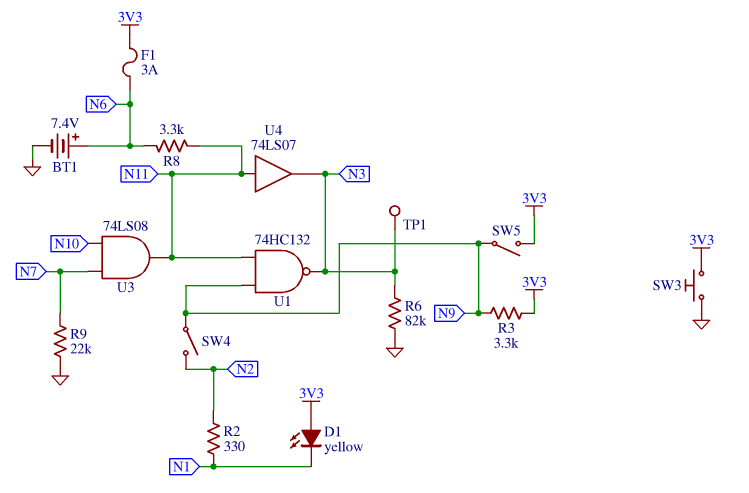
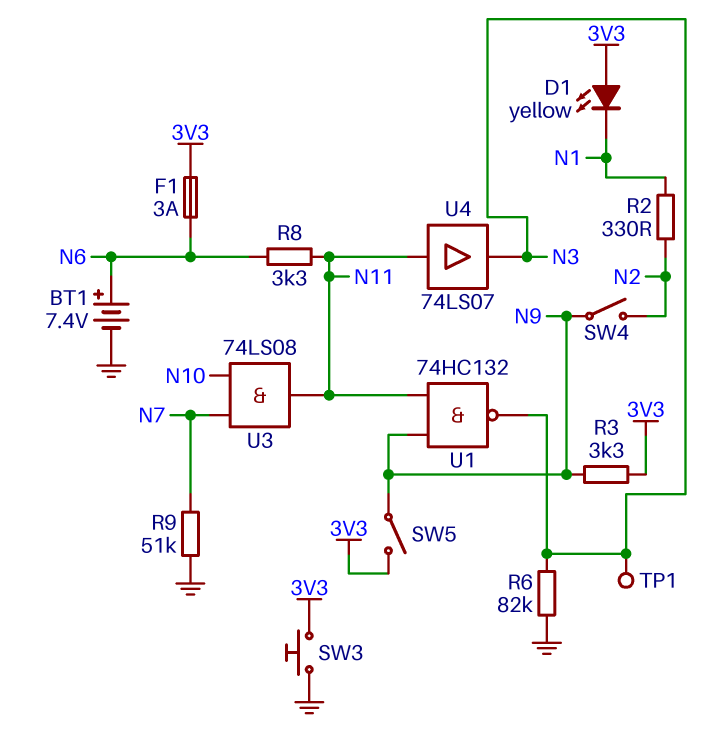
R9: 22k (GND, N7) -> 51k (GND, N7)

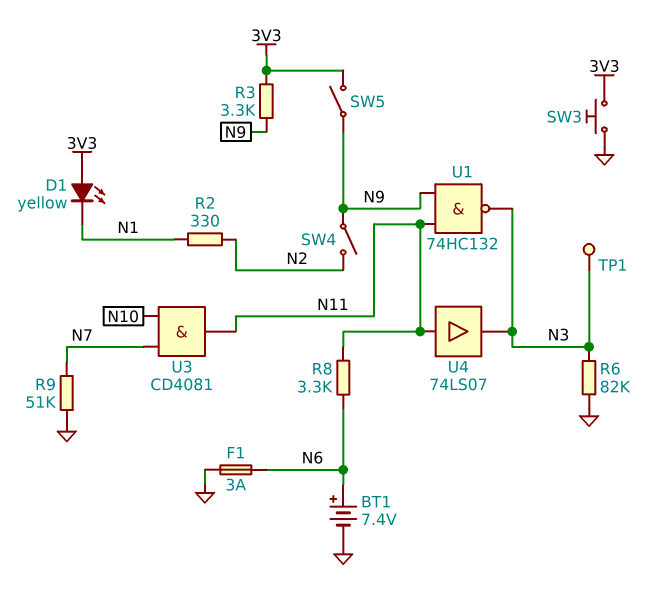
F1: 3A (3V3, N6) -> 3A (GND, N6)
U3: AND 74LS08 (in N7, in N10, out N11) -> AND CD4081 (in N7, in N10, out N11)

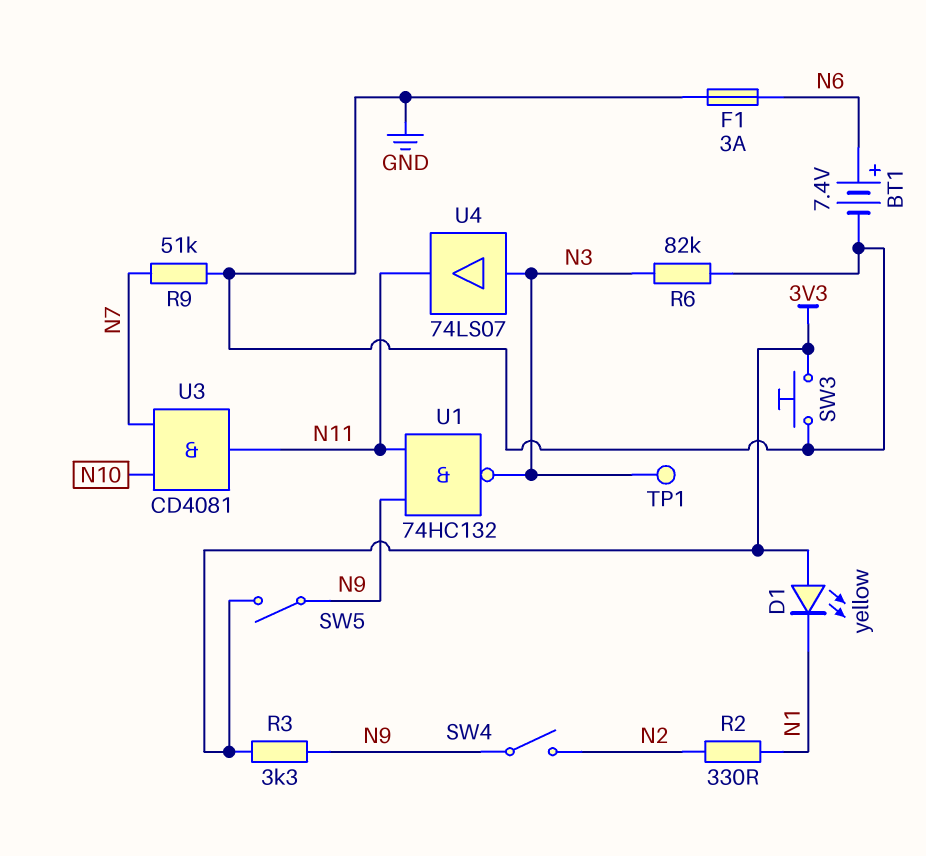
R8: 3.3k (N6, N11) -> none
U4: buffer 74LS07 (in N11, out N3) -> buffer 74LS07 (in N3, out N11)

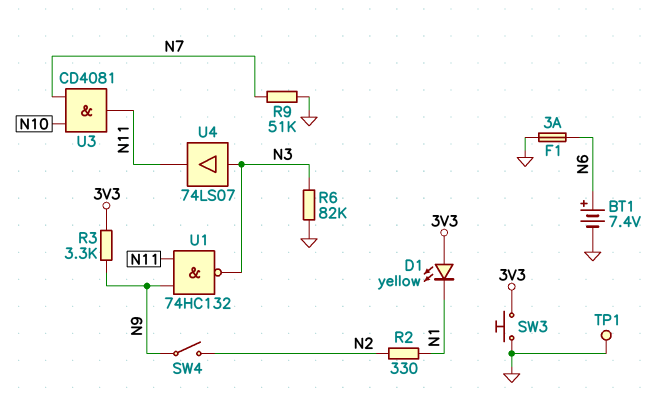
SW5: switch (3V3, N9) -> none
TP1: test point (N3) -> test point (GND)

